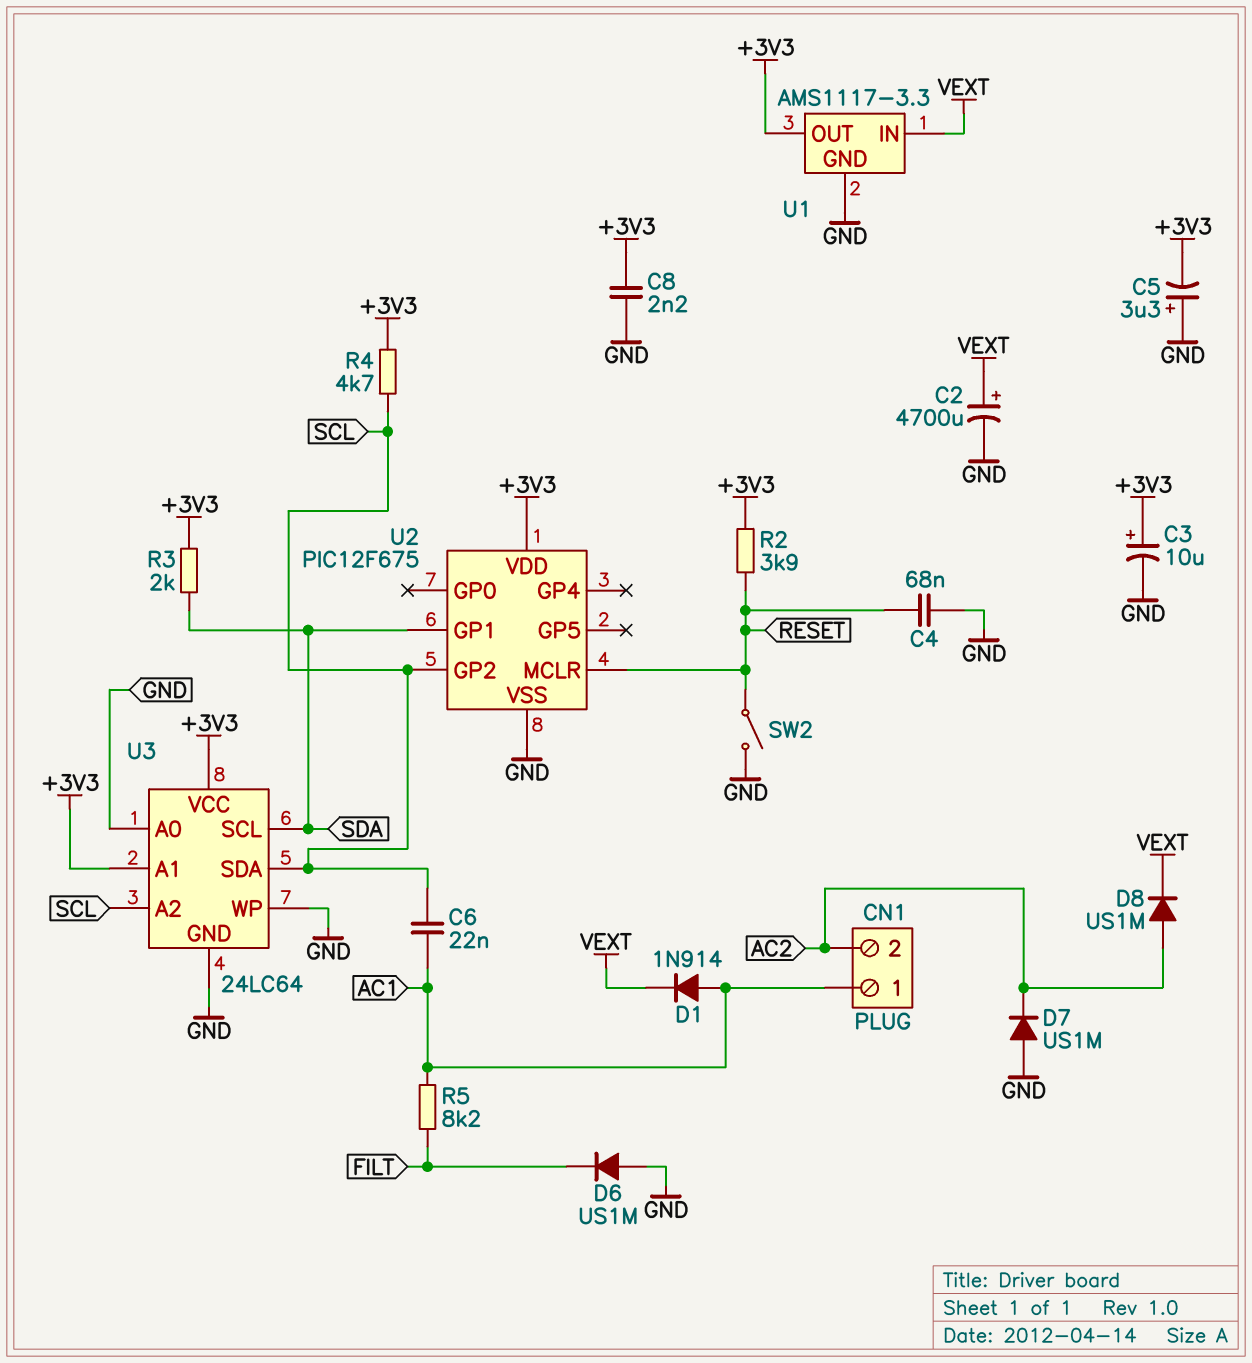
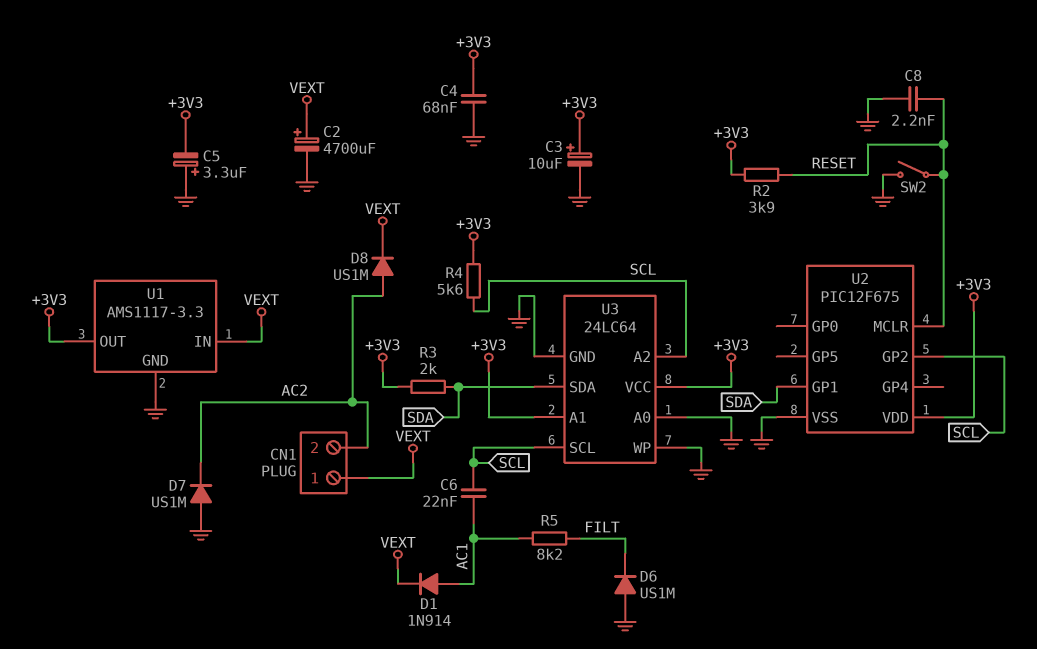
C4: 68nF (GND, RESET) -> 68nF (+3V3, GND)
C8: 2.2nF (+3V3, GND) -> 2.2nF (GND, RESET)
CN1 pin 1: AC1 -> VEXT
R4: 4.7k (+3V3, SCL) -> 5.6k (+3V3, SCL)
U3 pin SCL: SDA -> SCL
U3 pin SDA: SCL -> SDA

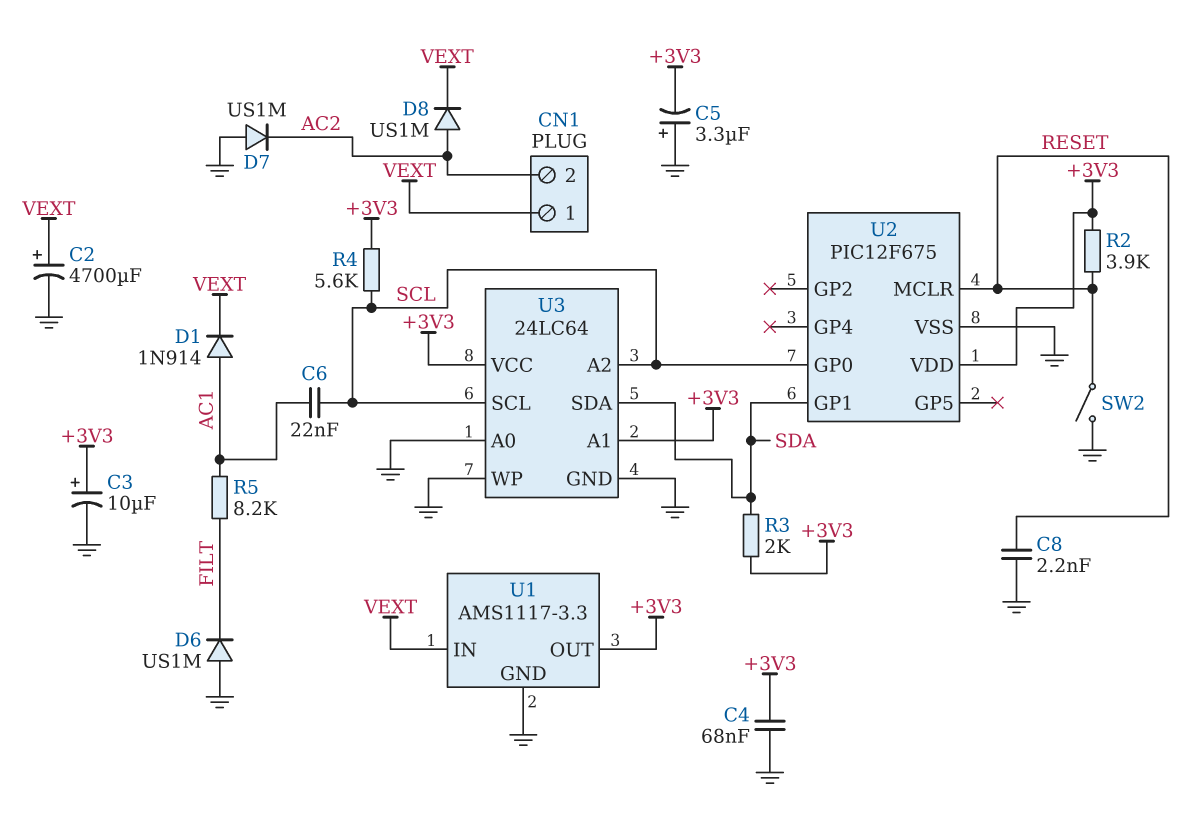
U2 pin GP0: none -> SCL
U2 pin GP2: SCL -> none

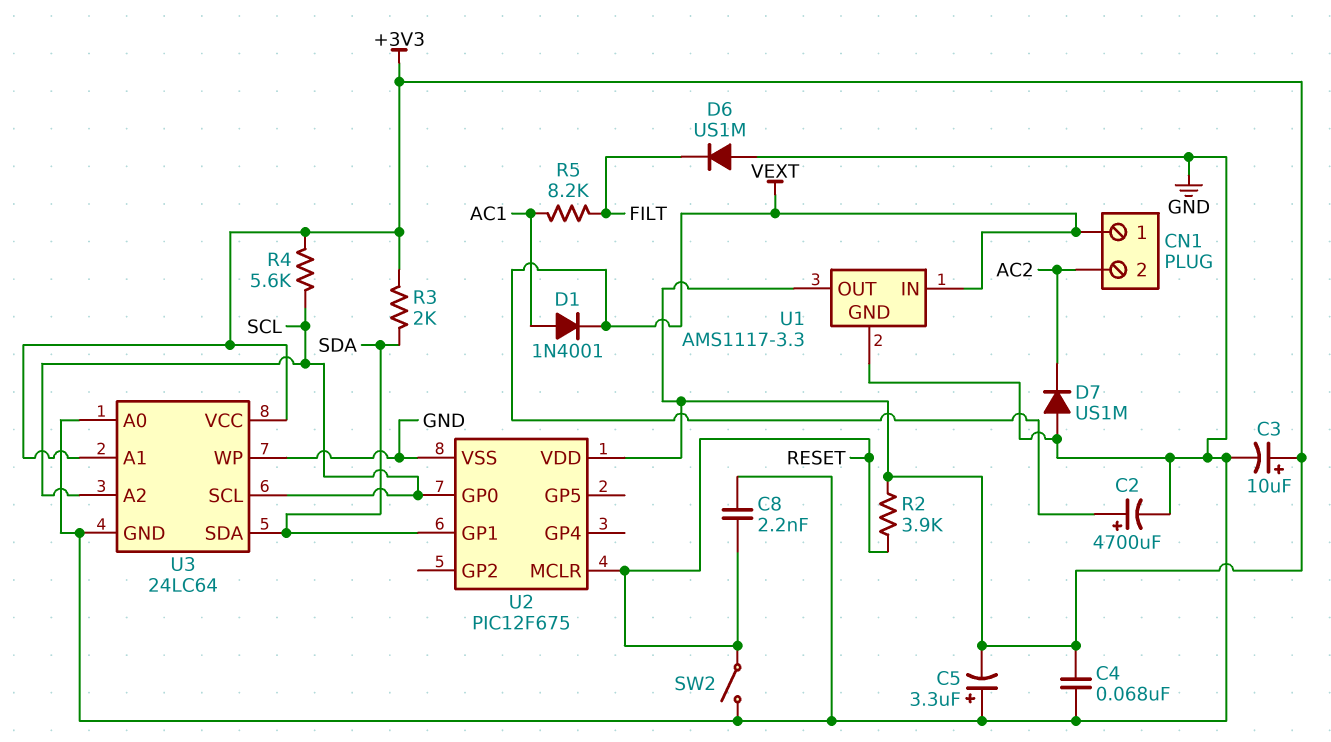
C6: 22nF (AC1, SCL) -> none
D1: diode 1N914 (A AC1, K VEXT) -> diode 1N4001 (A AC1, K VEXT)
D8: diode US1M (A AC2, K VEXT) -> none

